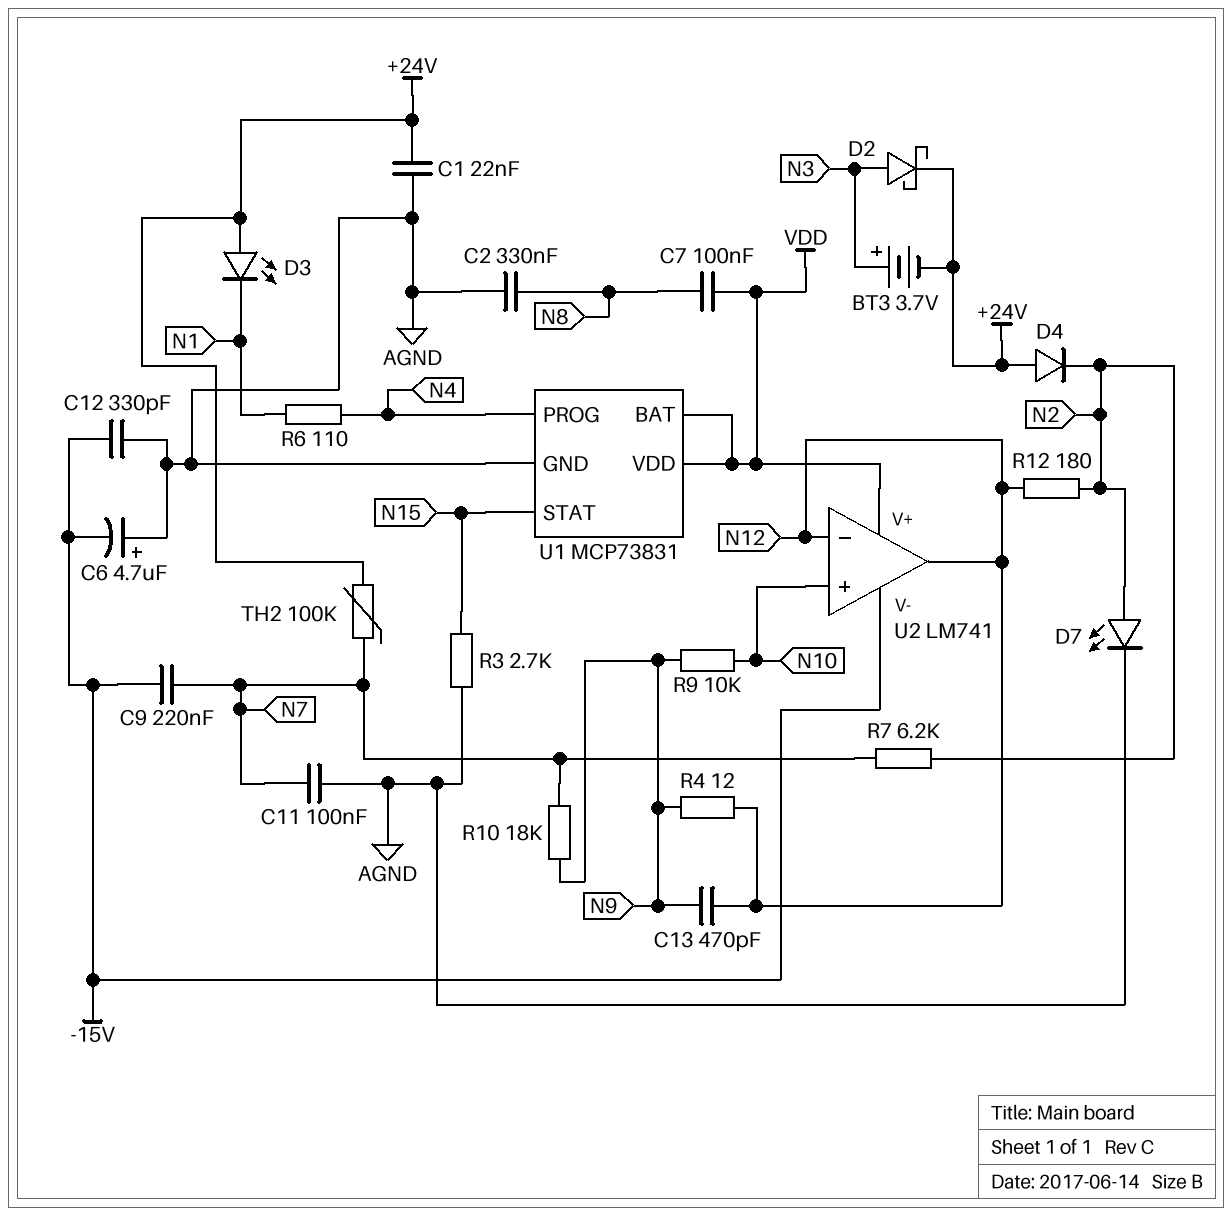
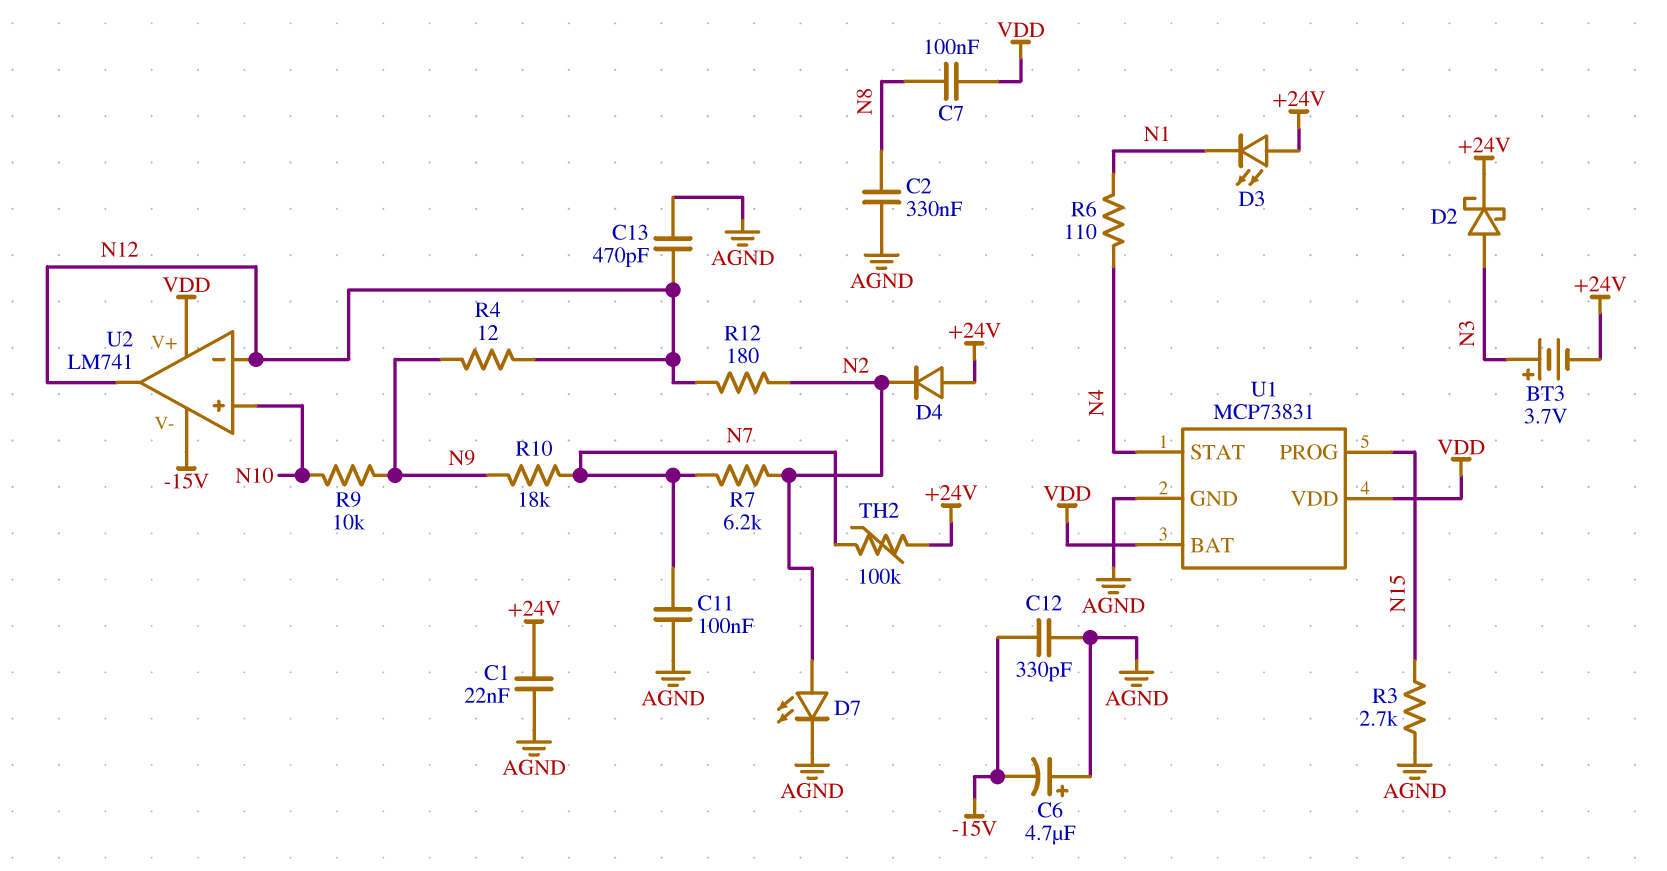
C9: 220nF (-15V, N7) -> none
C13: 470pF (N9, N12) -> 470pF (AGND, N12)
U1 pin PROG: N4 -> N15
U1 pin STAT: N15 -> N4

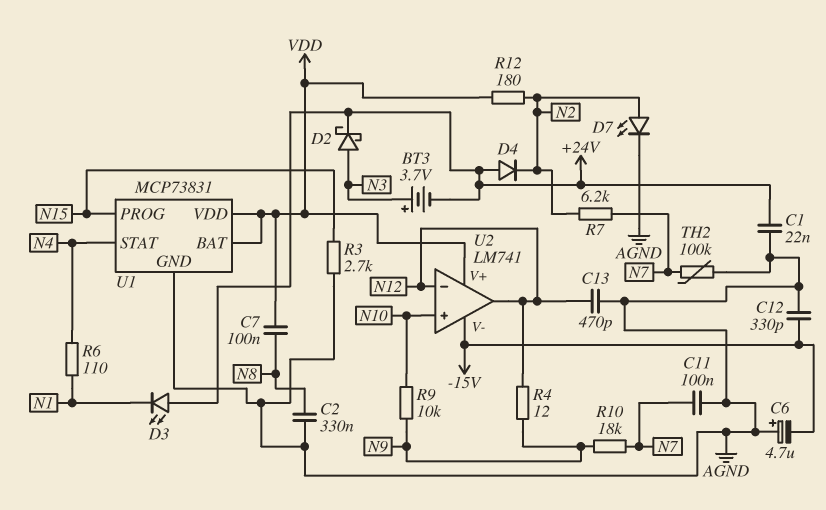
R12: 180 (N2, N12) -> 180 (N2, VDD)
TH2: 100k (+24V, N7) -> 100k (AGND, N7)

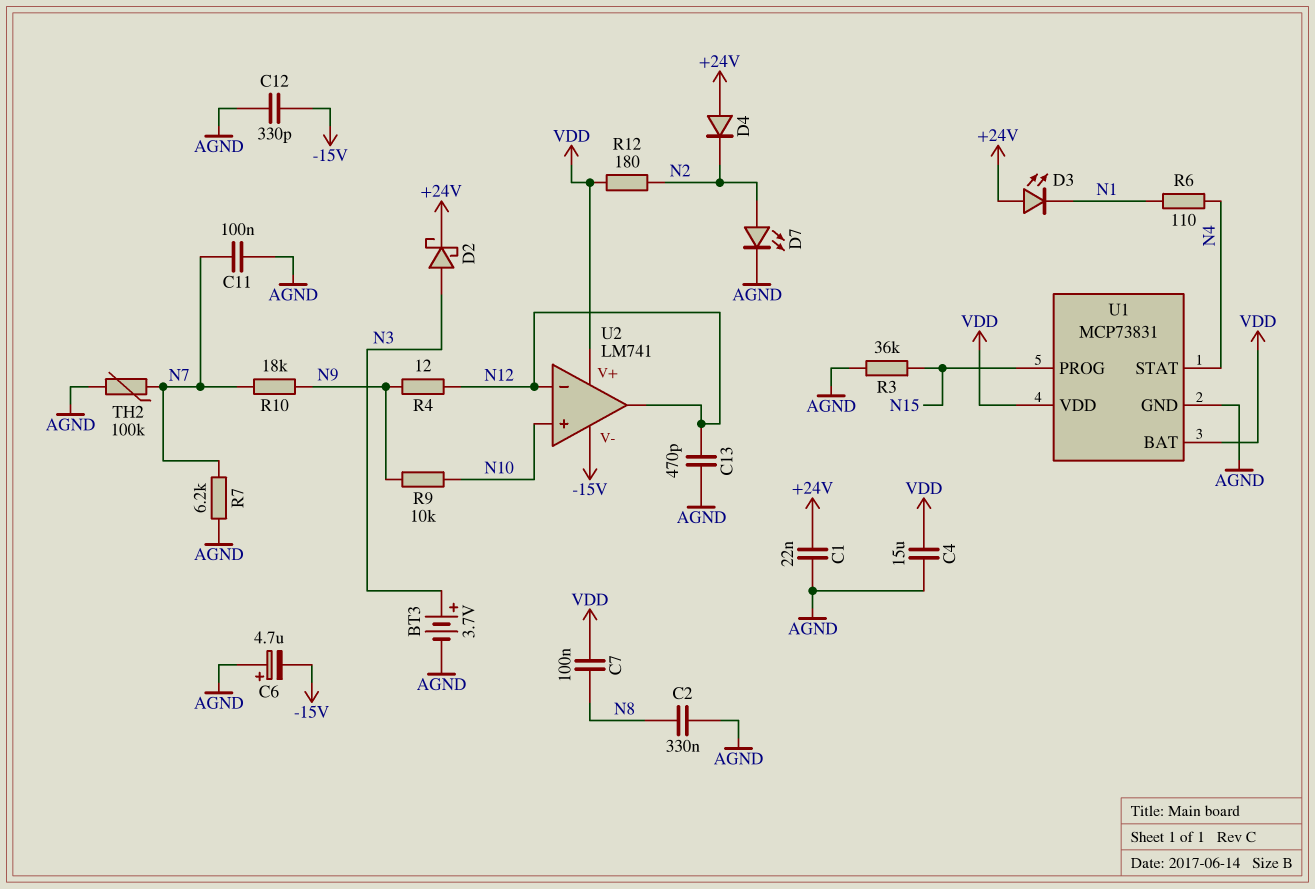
BT3: 3.7V (plus N3, minus +24V) -> 3.7V (plus N3, minus AGND)
C4: none -> 15uF (AGND, VDD)
R3: 2.7k (AGND, N15) -> 36k (AGND, N15)
R7: 6.2k (N2, N7) -> 6.2k (AGND, N7)

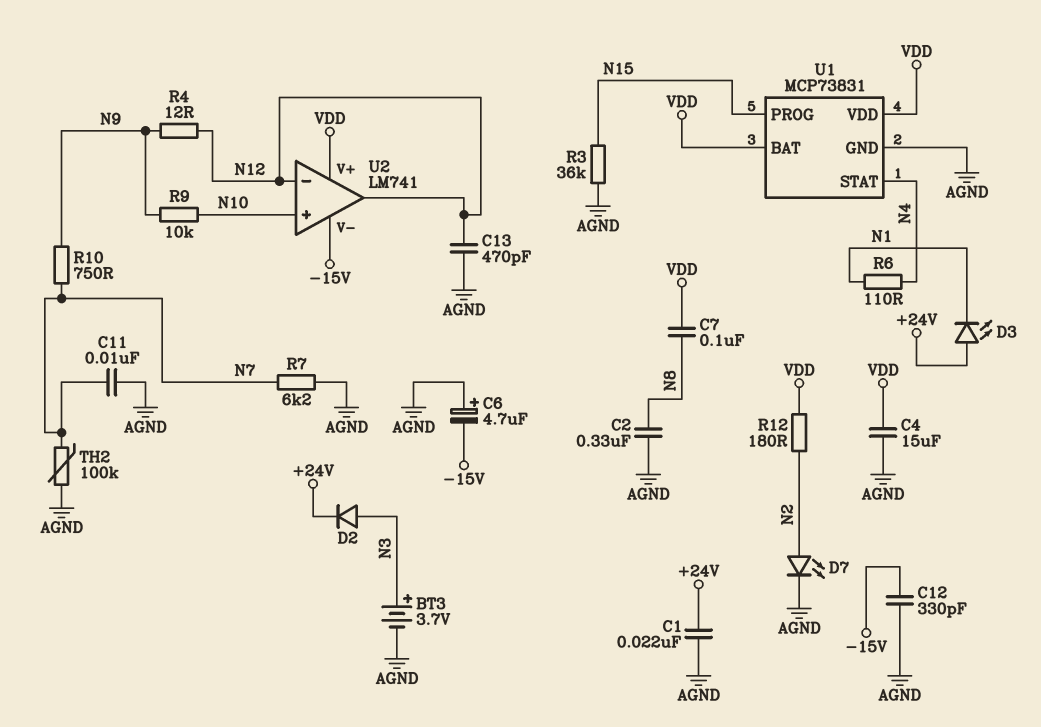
C11: 100nF (AGND, N7) -> 10nF (AGND, N7)
D2: schottky (A N3, K +24V) -> diode (A N3, K +24V)
D4: diode (A +24V, K N2) -> none
R10: 18k (N7, N9) -> 750 (N7, N9)

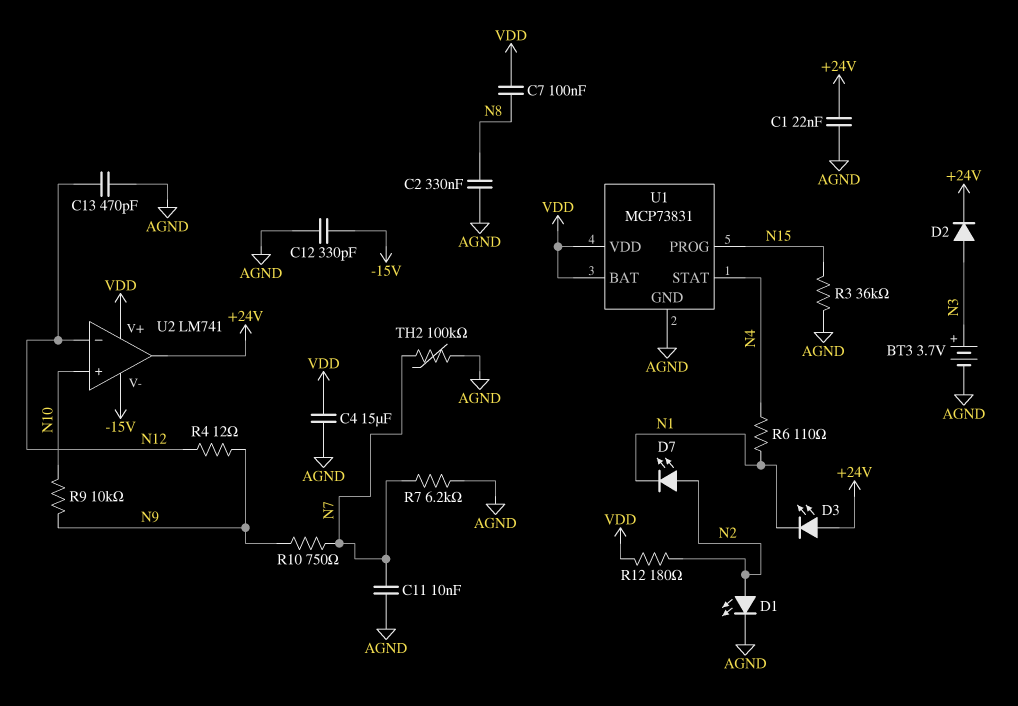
C6: 4.7uF (plus AGND, minus -15V) -> none
D1: none -> LED (A N2, K AGND)
D7: LED (A N2, K AGND) -> LED (A N2, K N1)
U2 pin out: N12 -> +24V

